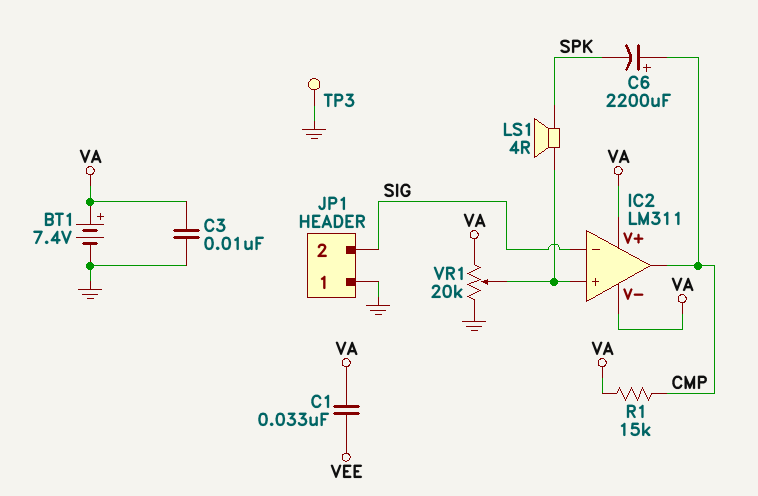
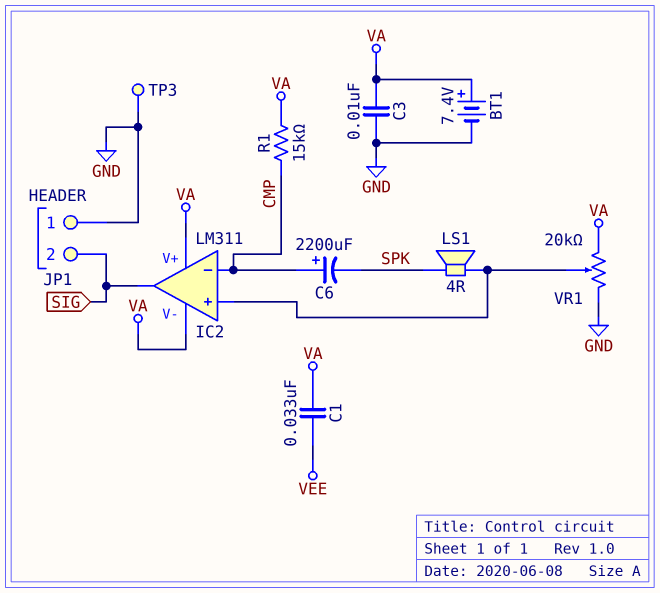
IC2 pin in-: SIG -> CMP
IC2 pin out: CMP -> SIG

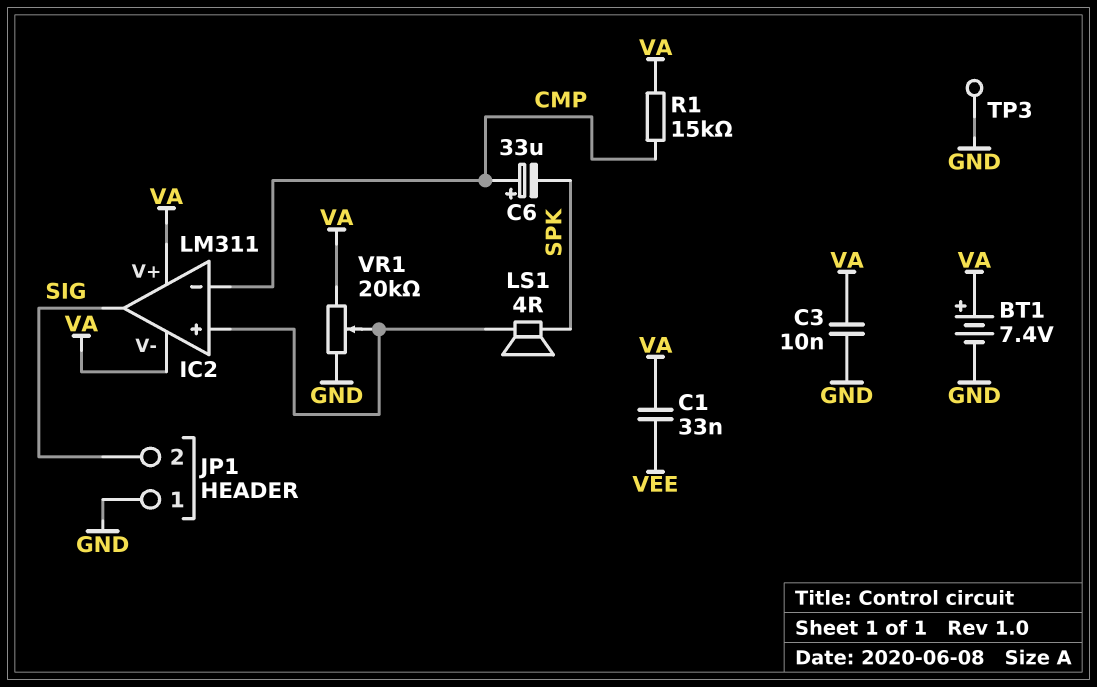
C6: 2200uF (plus CMP, minus SPK) -> 33uF (plus CMP, minus SPK)

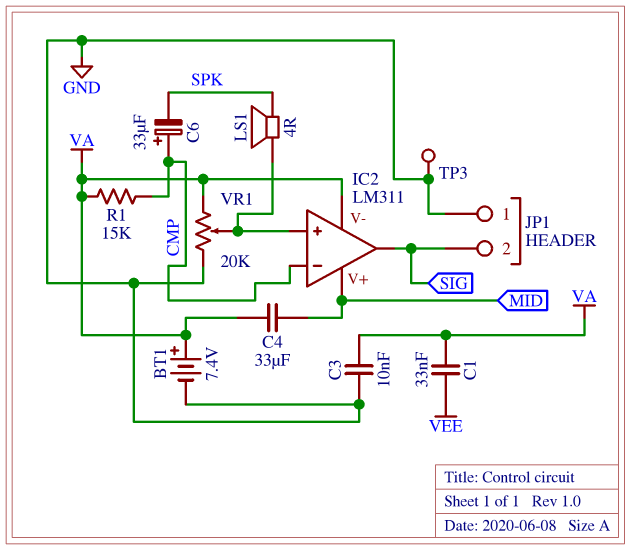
C4: none -> 33uF (MID, VA)
IC2 pin V+: VA -> MID

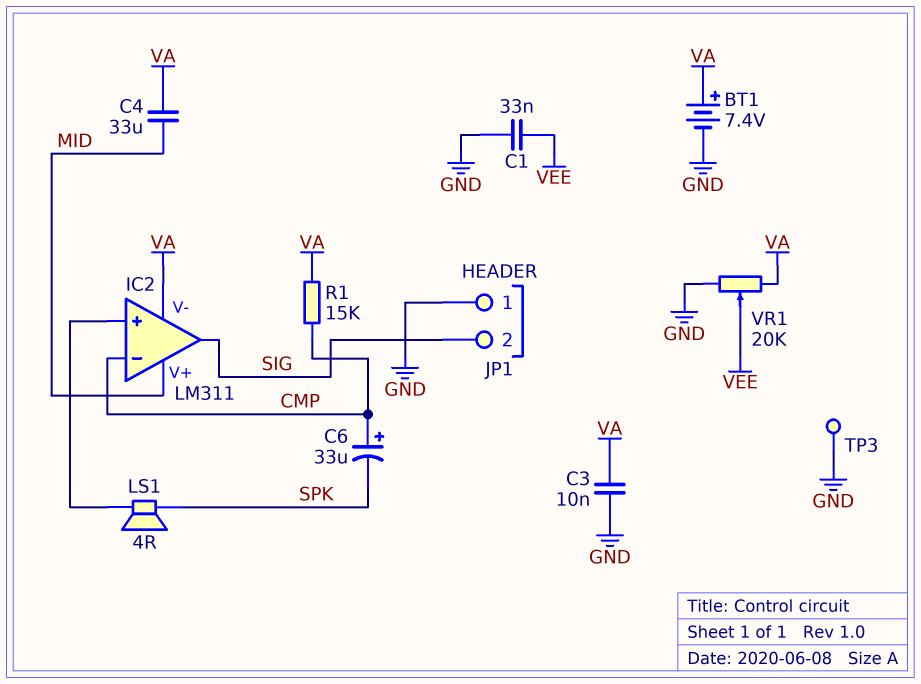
C1: 33nF (VA, VEE) -> 33nF (GND, VEE)
VR1: 20k (GND, VA, wiper IC2/in+) -> 20k (GND, VA, wiper VEE)

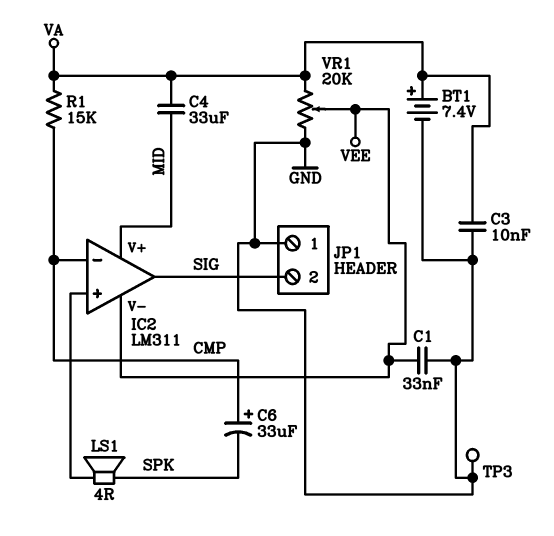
IC2 pin V-: VA -> VEE

